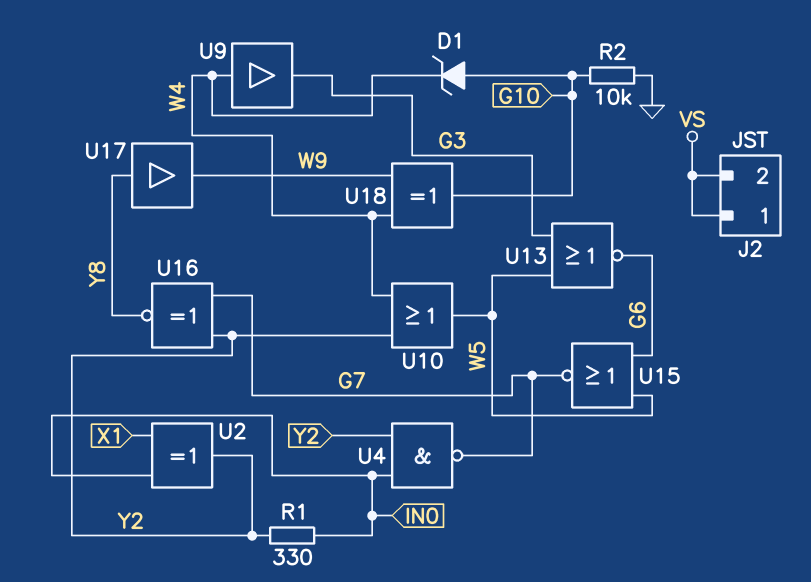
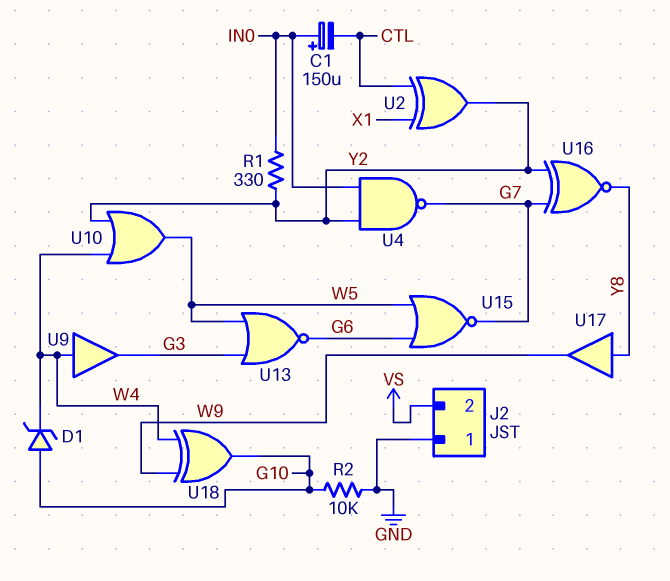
C1: none -> 150uF (plus IN0, minus CTL)
J2 pin 1: VS -> GND
U2: XOR (in IN0, in X1, out Y2) -> XOR (in CTL, in X1, out Y2)

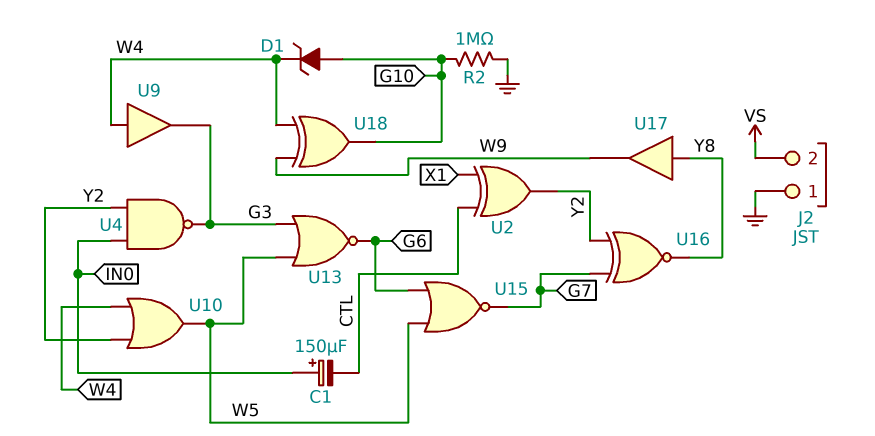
R1: 330 (IN0, Y2) -> none
R2: 10k (G10, GND) -> 1M (G10, GND)
U4: NAND (in IN0, in Y2, out G7) -> NAND (in IN0, in Y2, out G3)

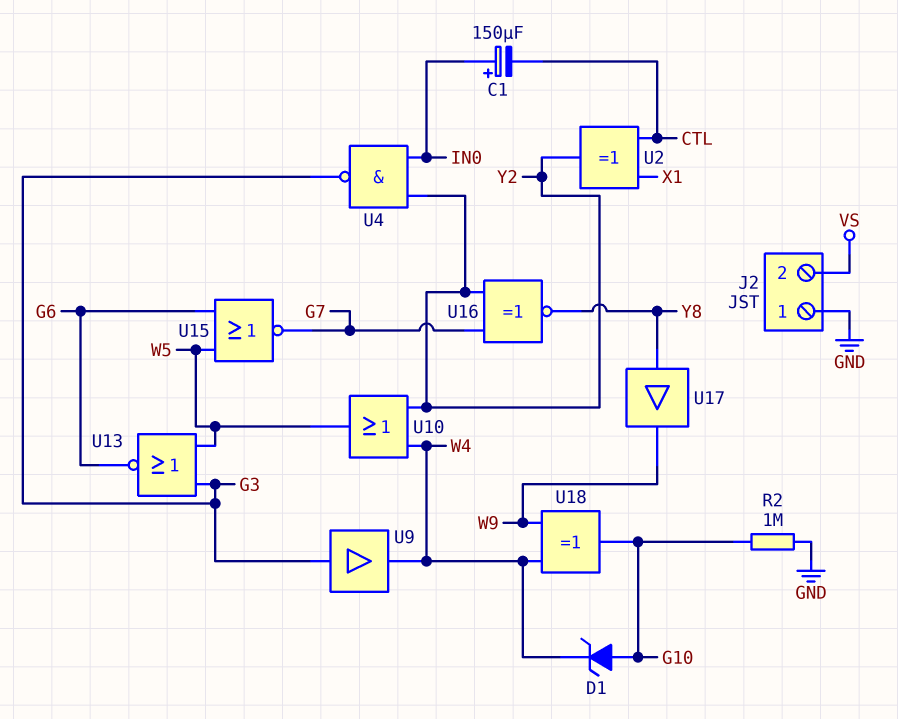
U9: buffer (in W4, out G3) -> buffer (in G3, out W4)

